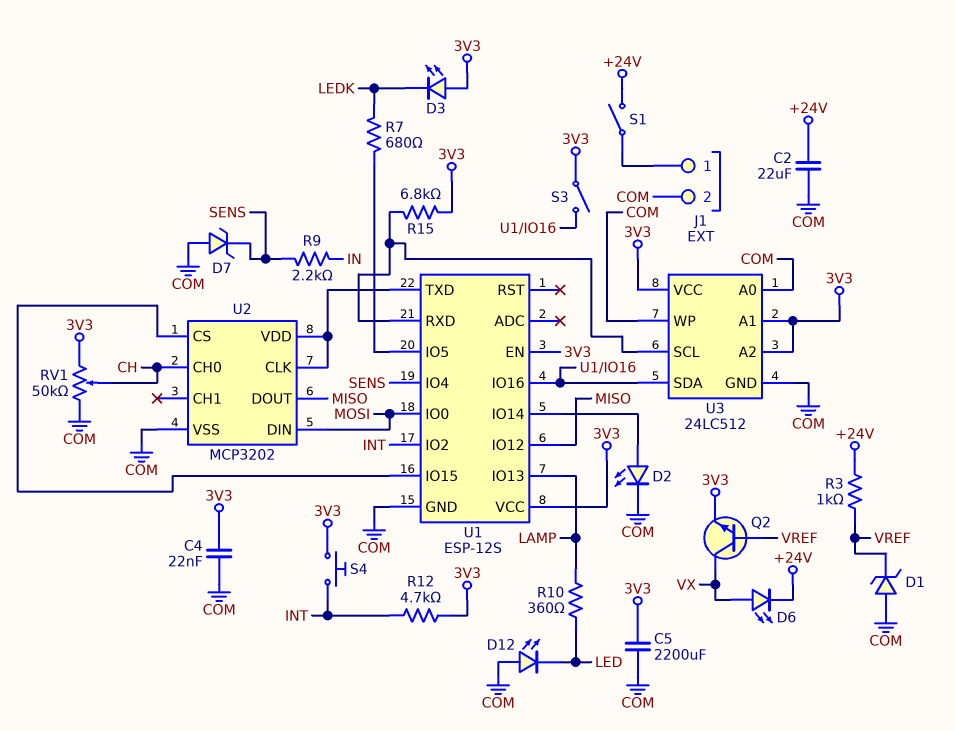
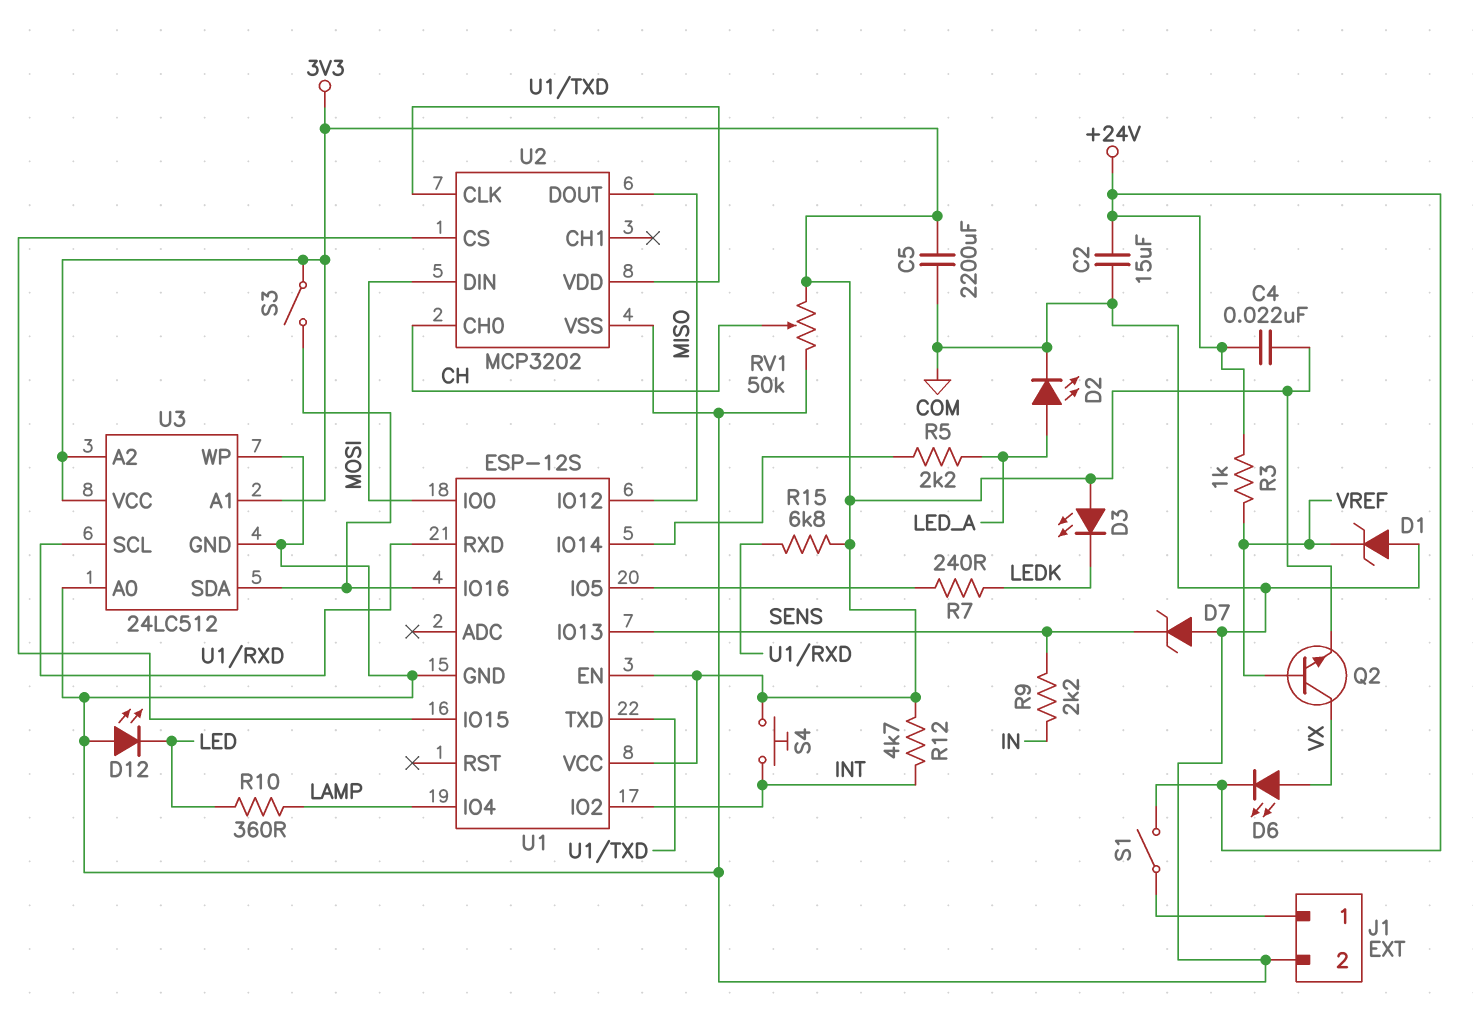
C2: 22uF (+24V, COM) -> 15uF (+24V, COM)
C4: 22nF (3V3, COM) -> 22nF (+24V, 3V3)
D2: LED (A U1/IO14, K COM) -> LED (A LED_A, K COM)
R5: none -> 2.2k (LED_A, U1/IO14)
R7: 680 (LEDK, U1/IO5) -> 240 (LEDK, U1/IO5)
U1 pin IO4: SENS -> LAMP
U1 pin IO13: LAMP -> SENS

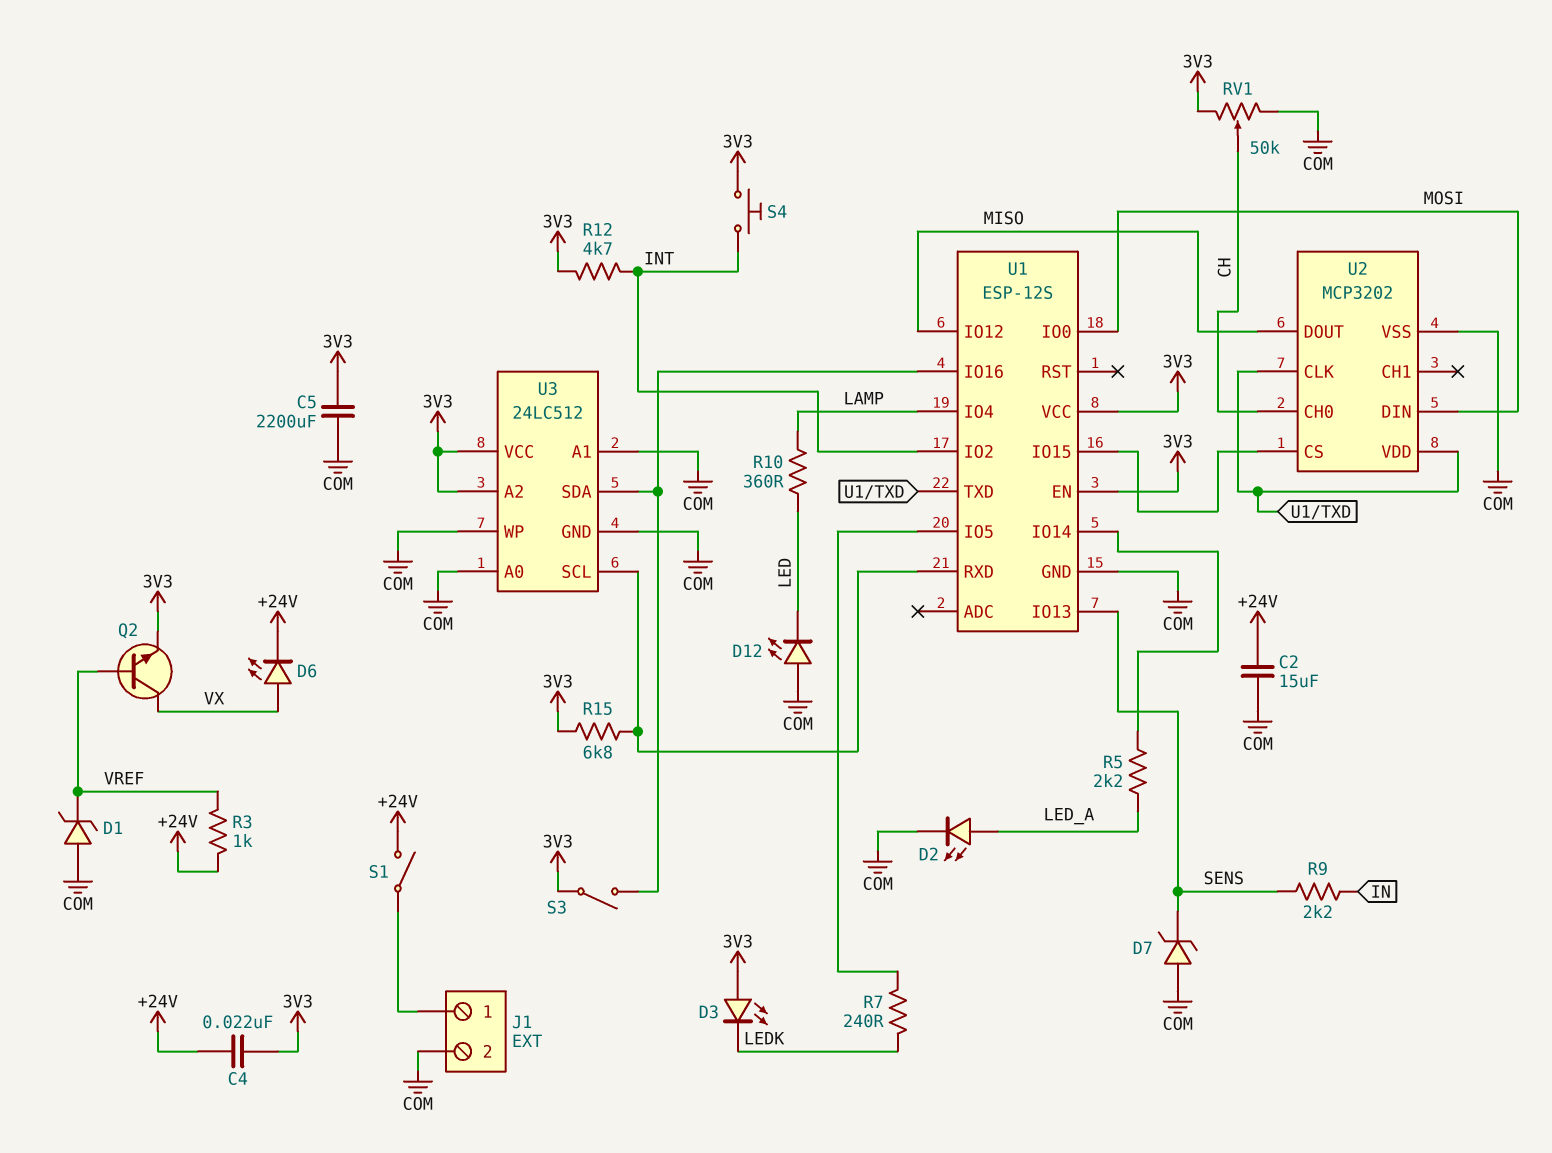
U3 pin A1: 3V3 -> COM

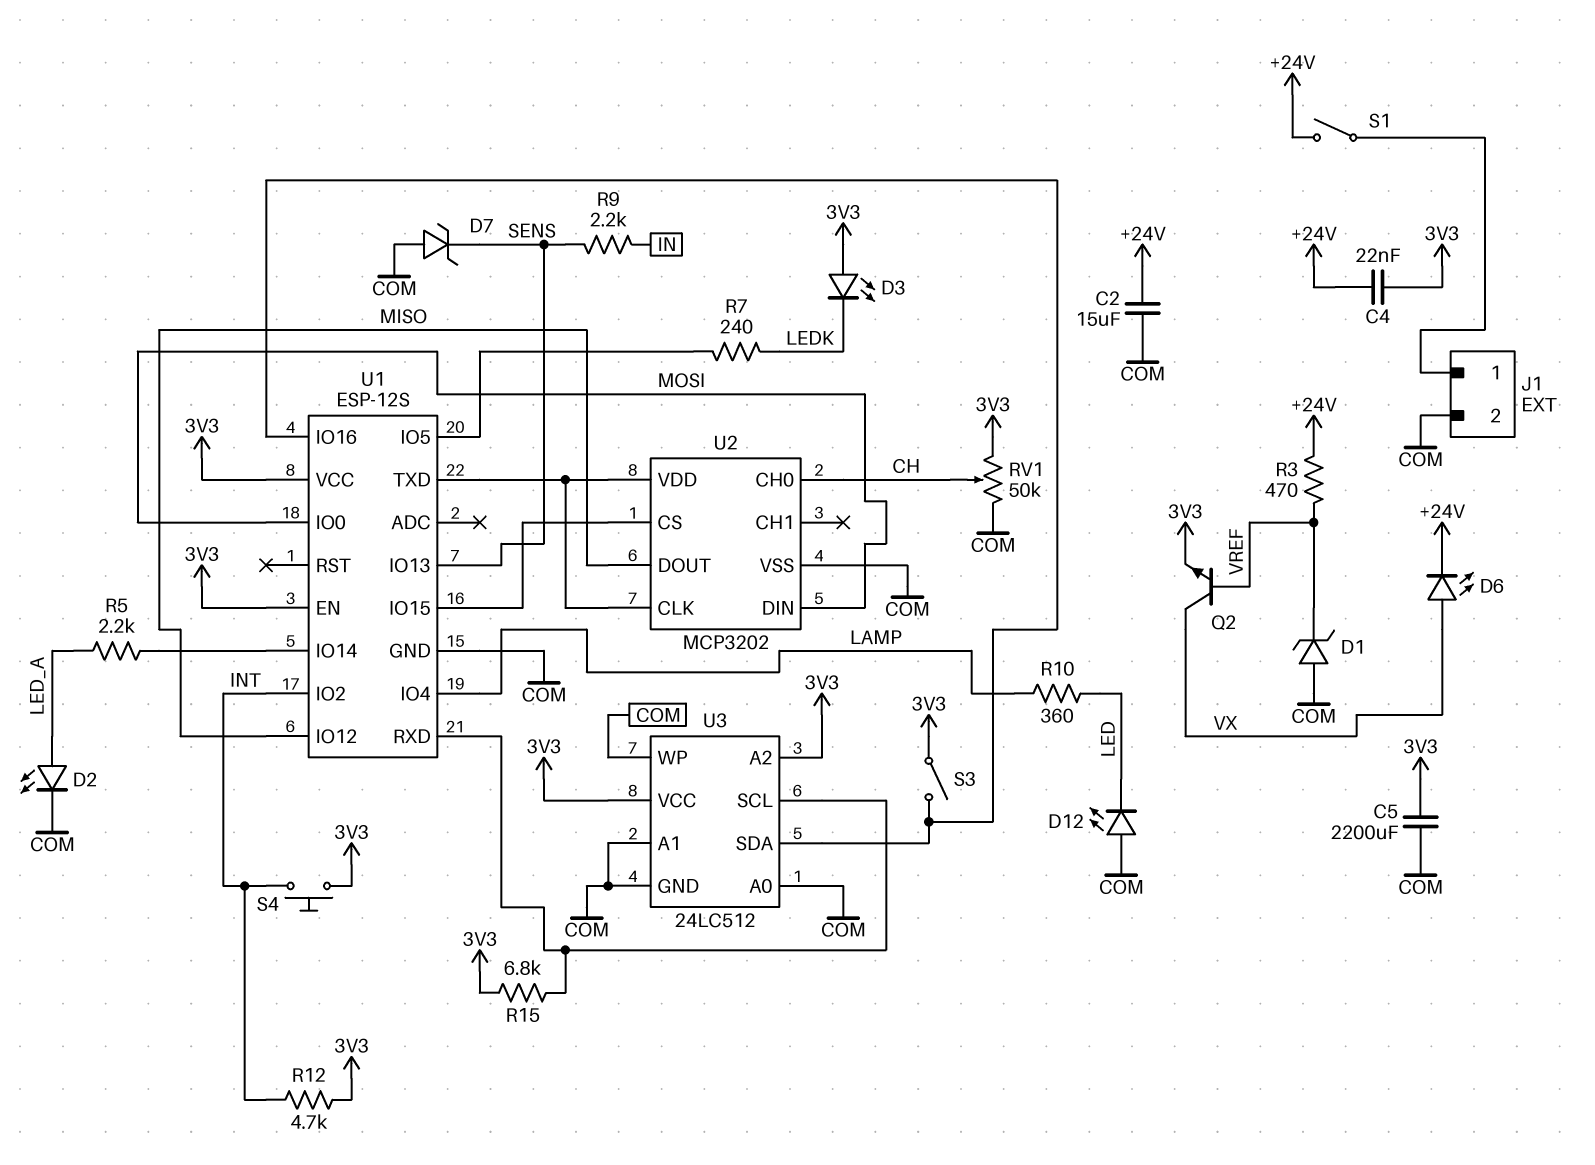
R3: 1k (+24V, VREF) -> 470 (+24V, VREF)

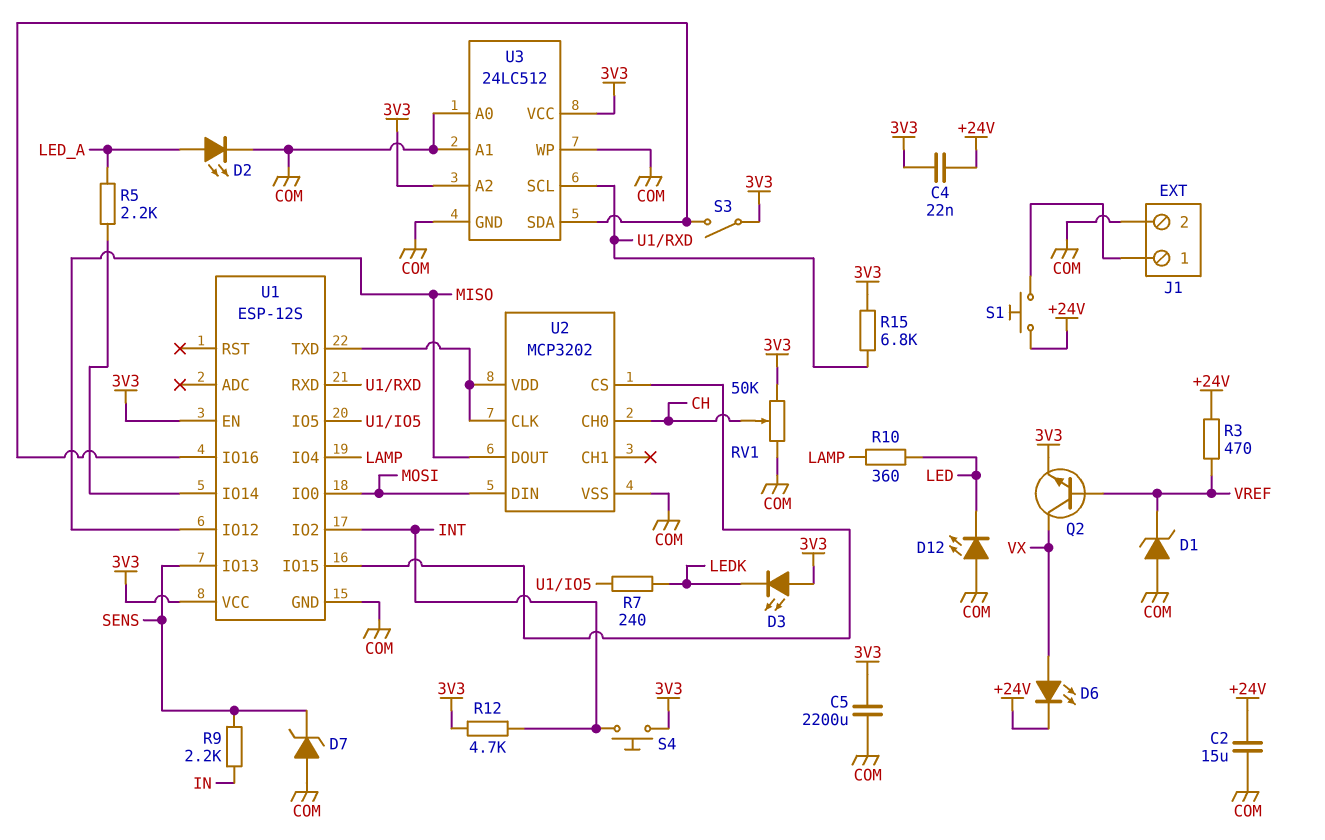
S1: switch (+24V, J1/1) -> button (+24V, J1/1)

